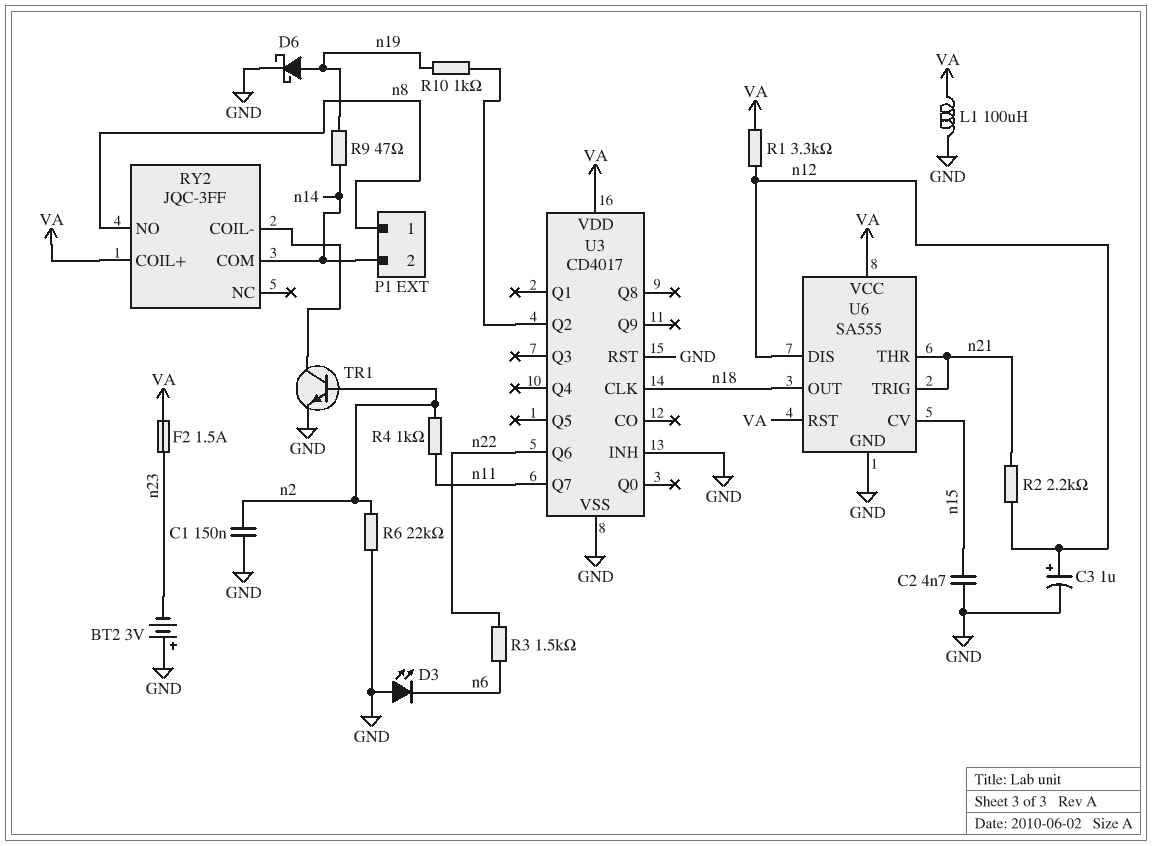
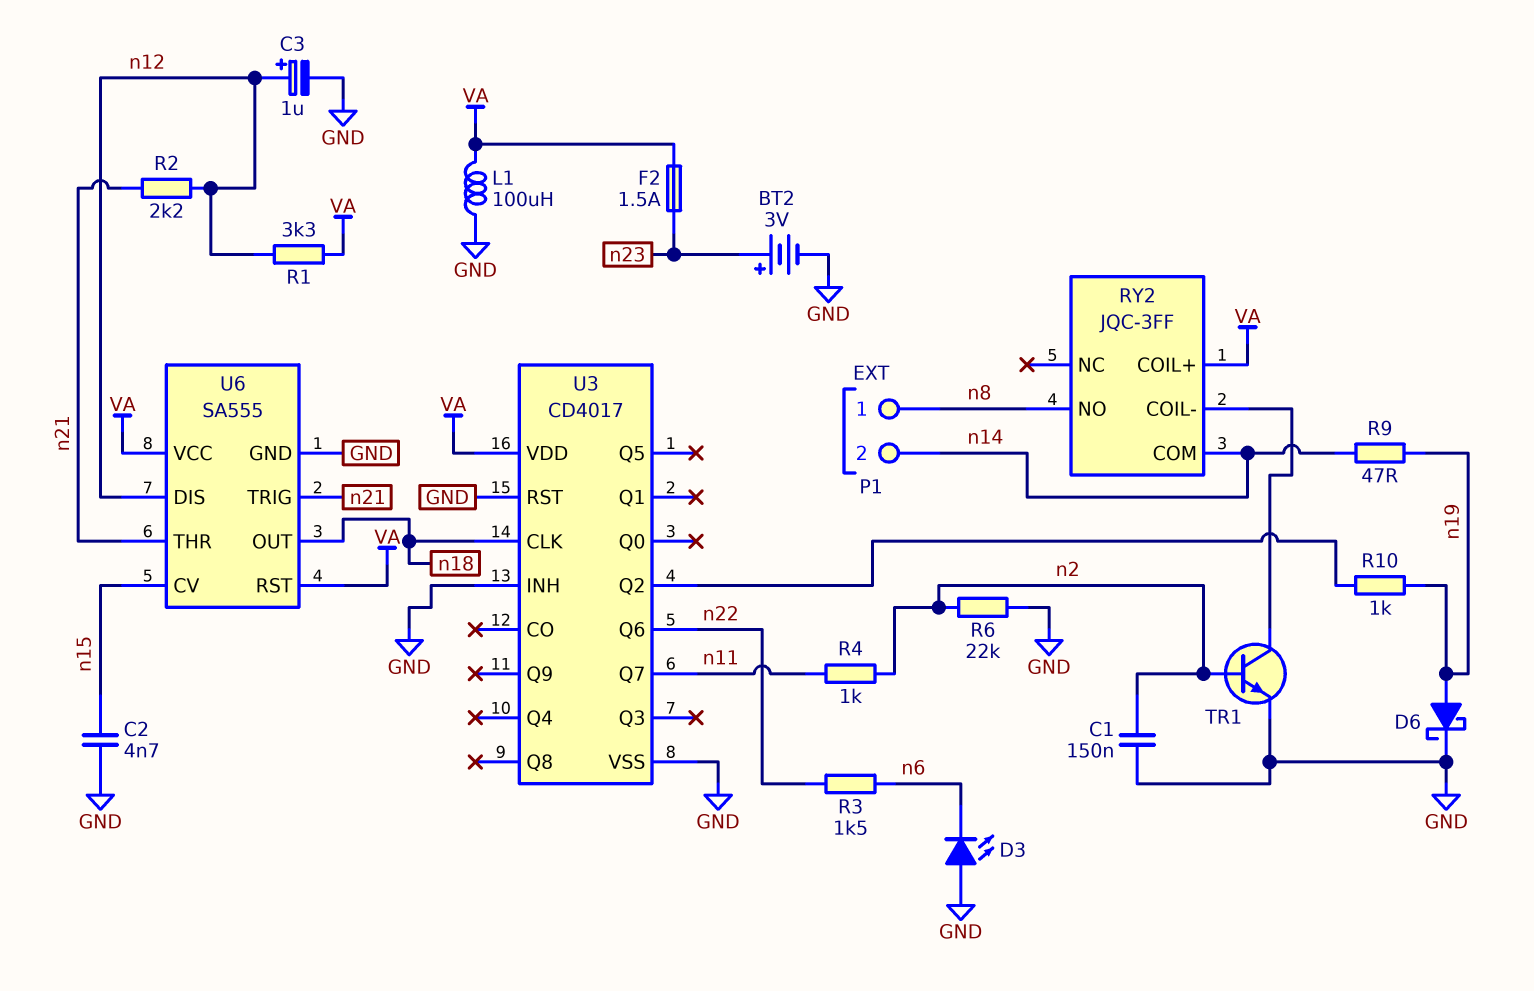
BT2: 3V (plus GND, minus n23) -> 3V (plus n23, minus GND)

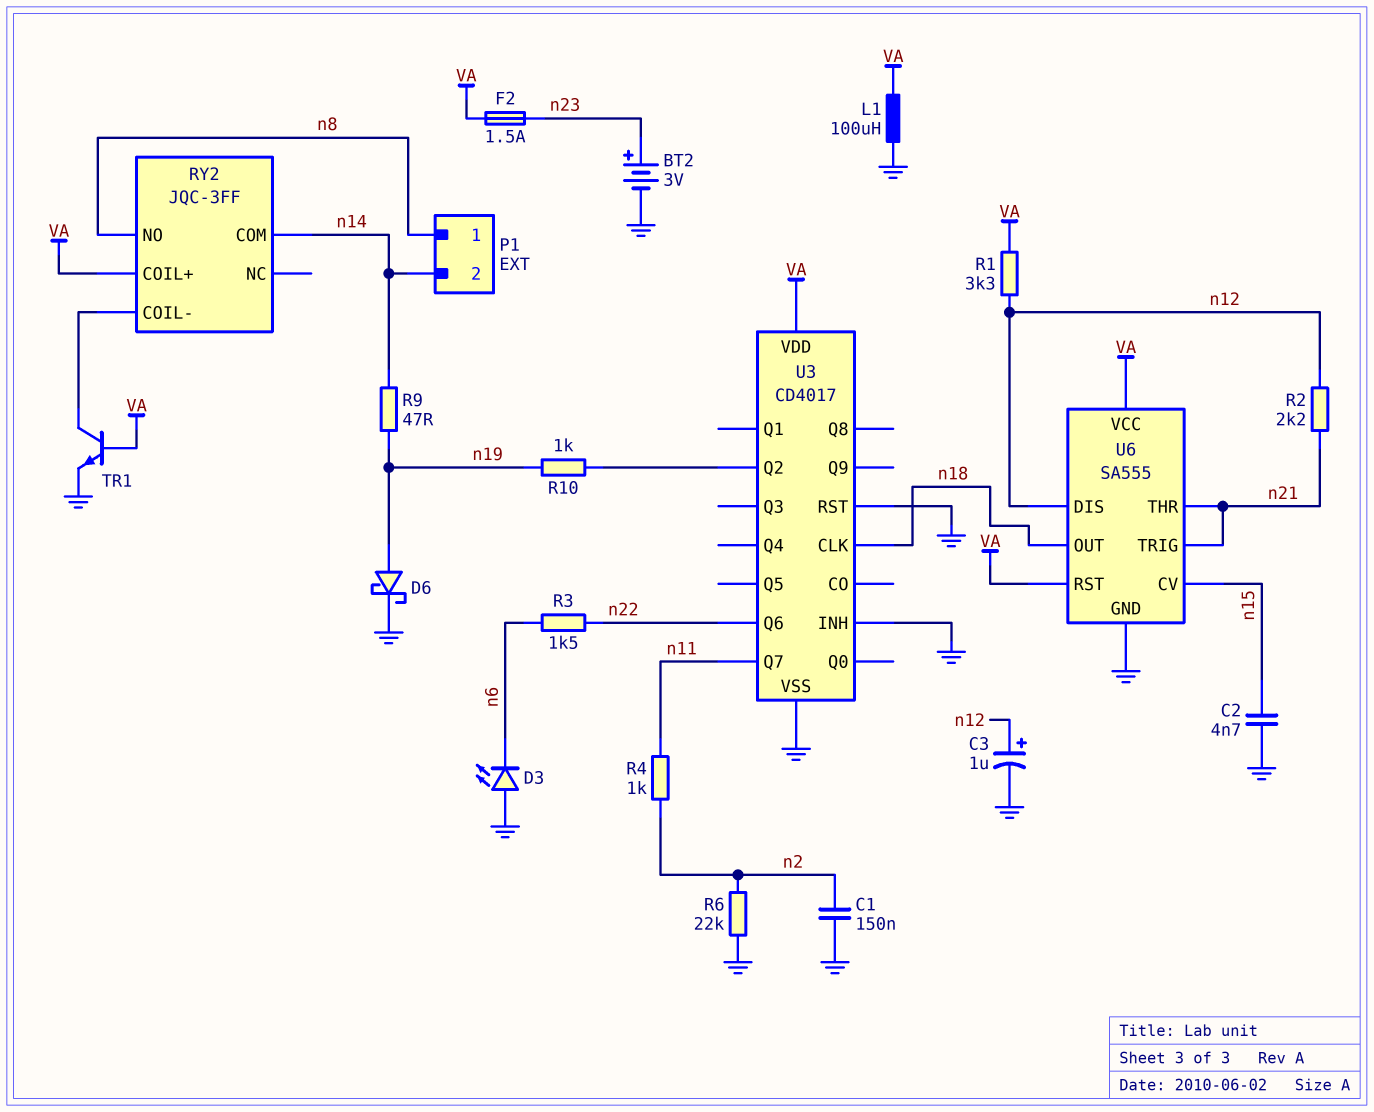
TR1: NPN (B n2, C RY2/COIL-, E GND) -> NPN (B VA, C RY2/COIL-, E GND)

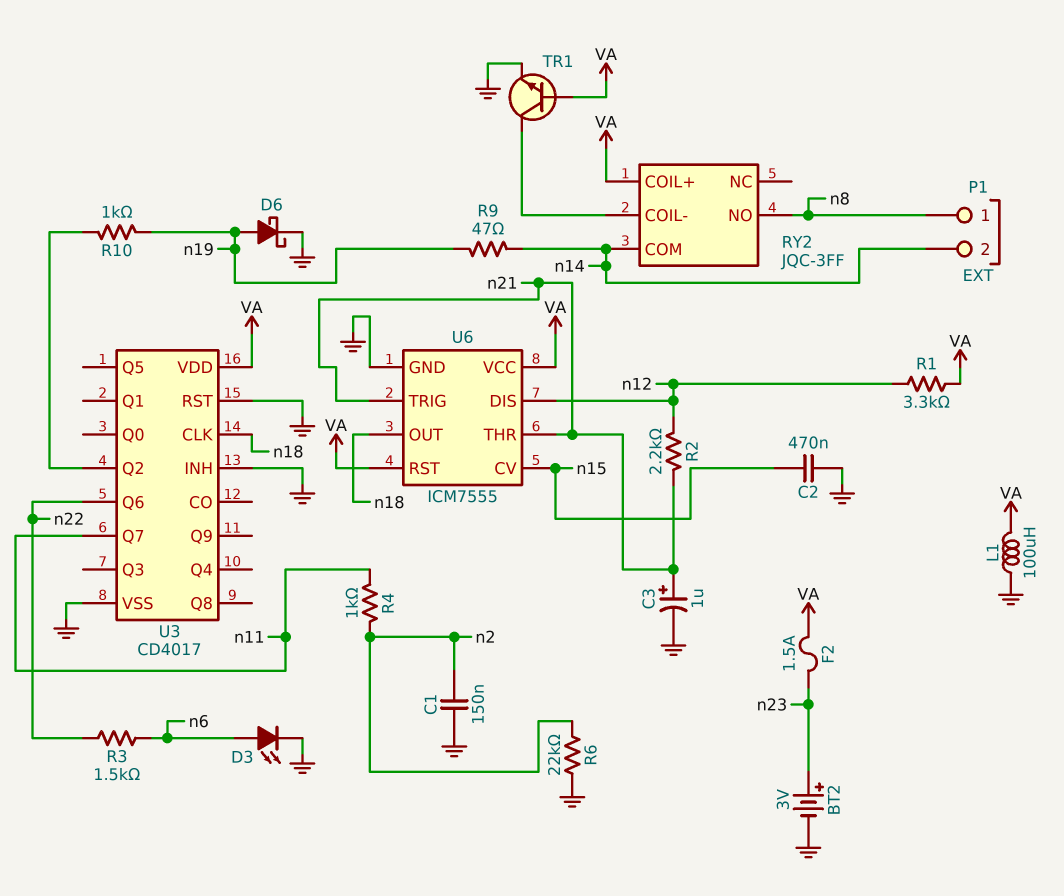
C2: 4.7nF (GND, n15) -> 470nF (GND, n15)
C3: 1uF (plus n12, minus GND) -> 1uF (plus n21, minus GND)
D3: LED (A GND, K n6) -> LED (A n6, K GND)
U6: SA555 -> ICM7555

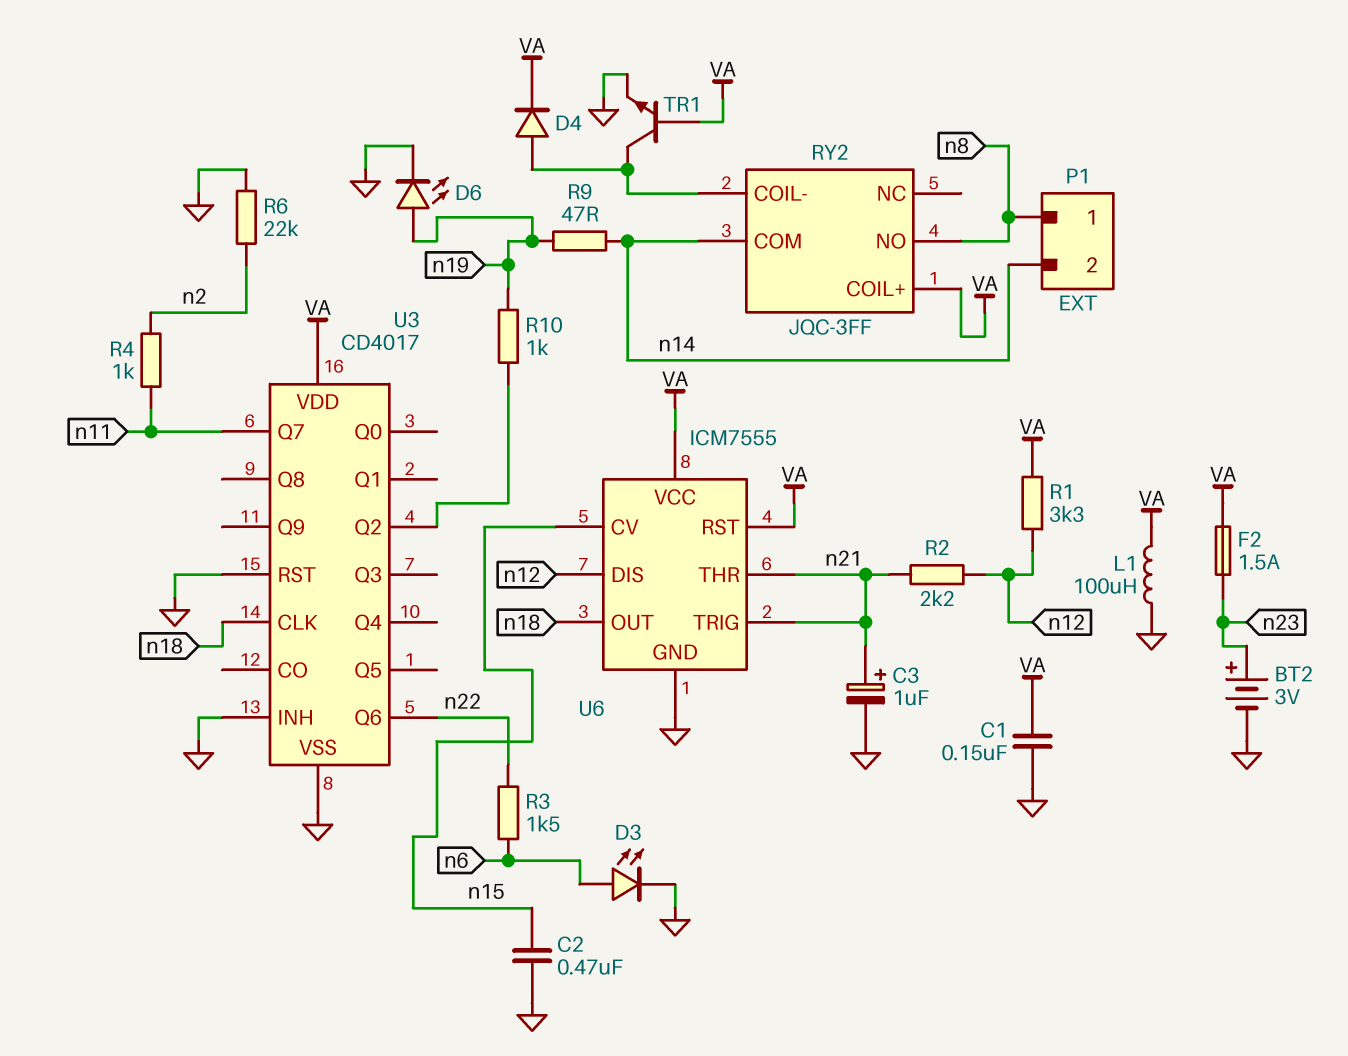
C1: 150nF (GND, n2) -> 150nF (GND, VA)
D4: none -> diode (A RY2/COIL-, K VA)
D6: schottky (A n19, K GND) -> LED (A n19, K GND)

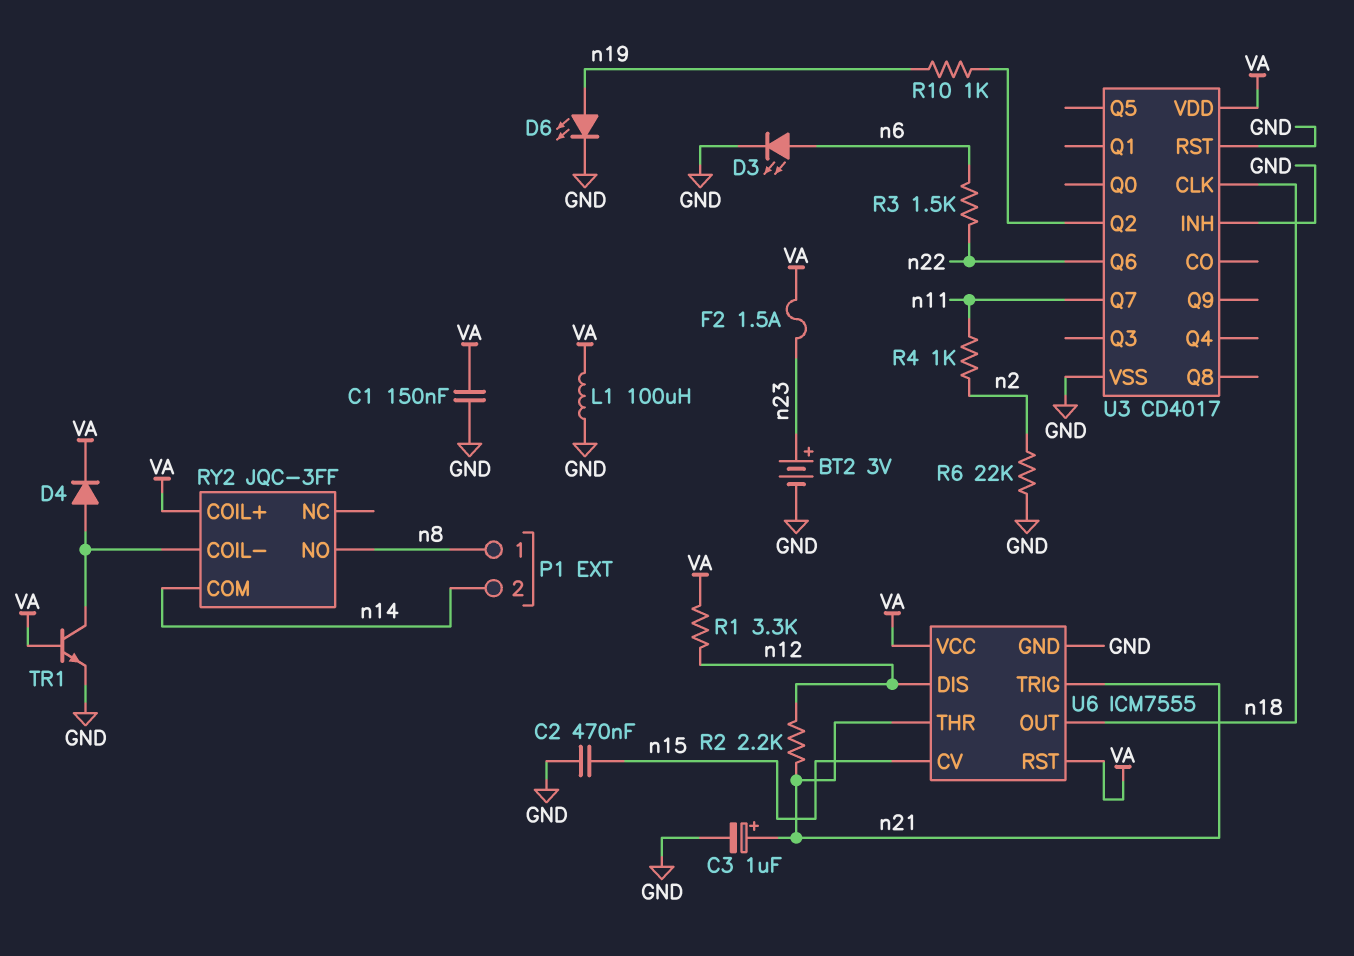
R9: 47 (n14, n19) -> none

